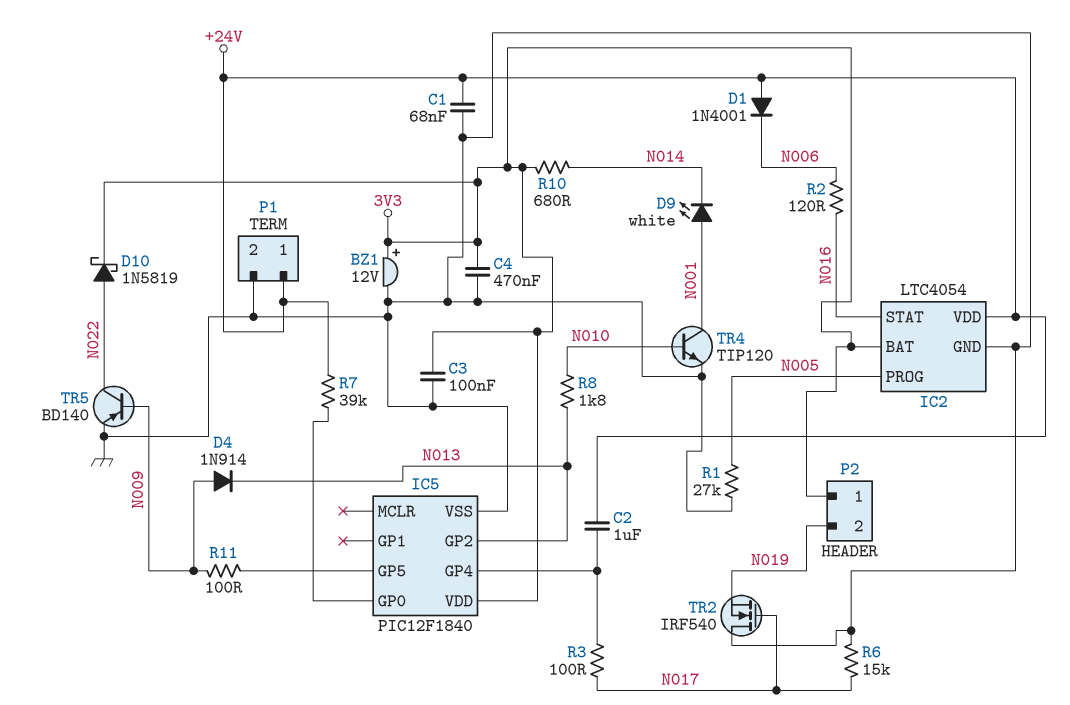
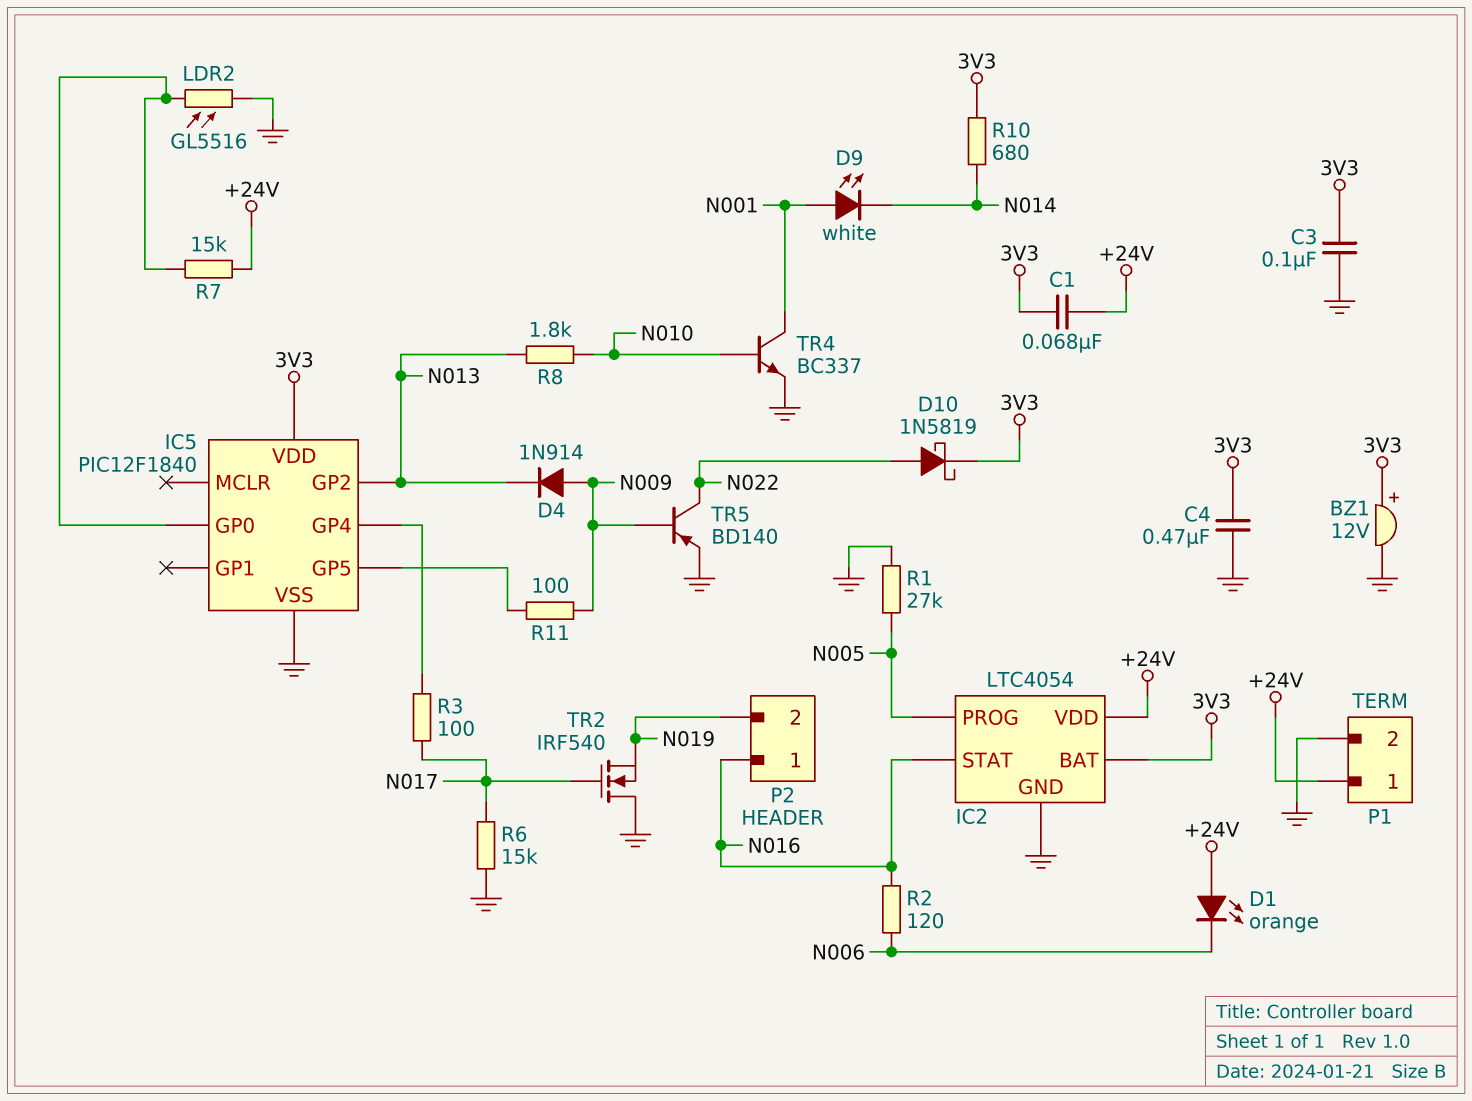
C1: 68nF (+24V, GND) -> 68nF (+24V, 3V3)
C2: 1uF (+24V, IC5/GP4) -> none
D1: diode 1N4001 (A +24V, K N006) -> LED orange (A +24V, K N006)
LDR2: none -> GL5516 (GND, IC5/GP0)
P2 pin 1: 3V3 -> N016
R7: 39k (+24V, IC5/GP0) -> 15k (+24V, IC5/GP0)
TR4: NPN TIP120 (B N010, C N001, E GND) -> NPN BC337 (B N010, C N001, E GND)

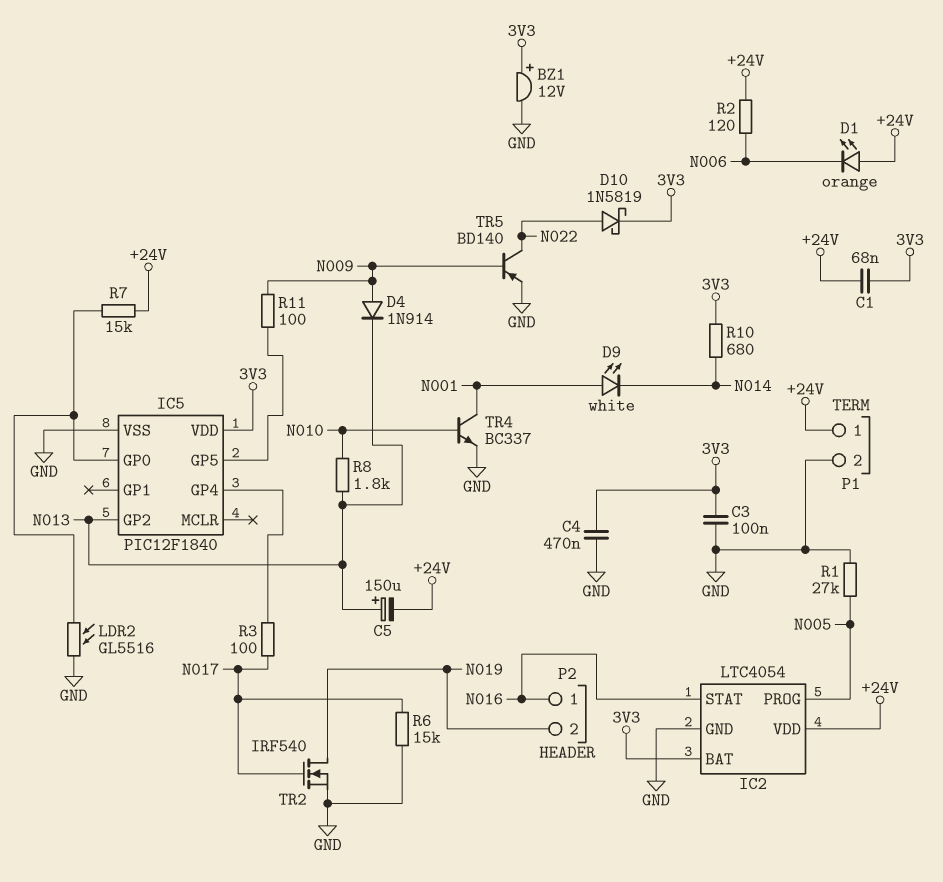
C5: none -> 150uF (plus N013, minus +24V)
R2: 120 (N006, N016) -> 120 (+24V, N006)
TR2: NMOS IRF540 (G N017, D GND, S N019) -> NMOS IRF540 (G N017, D N019, S GND)

